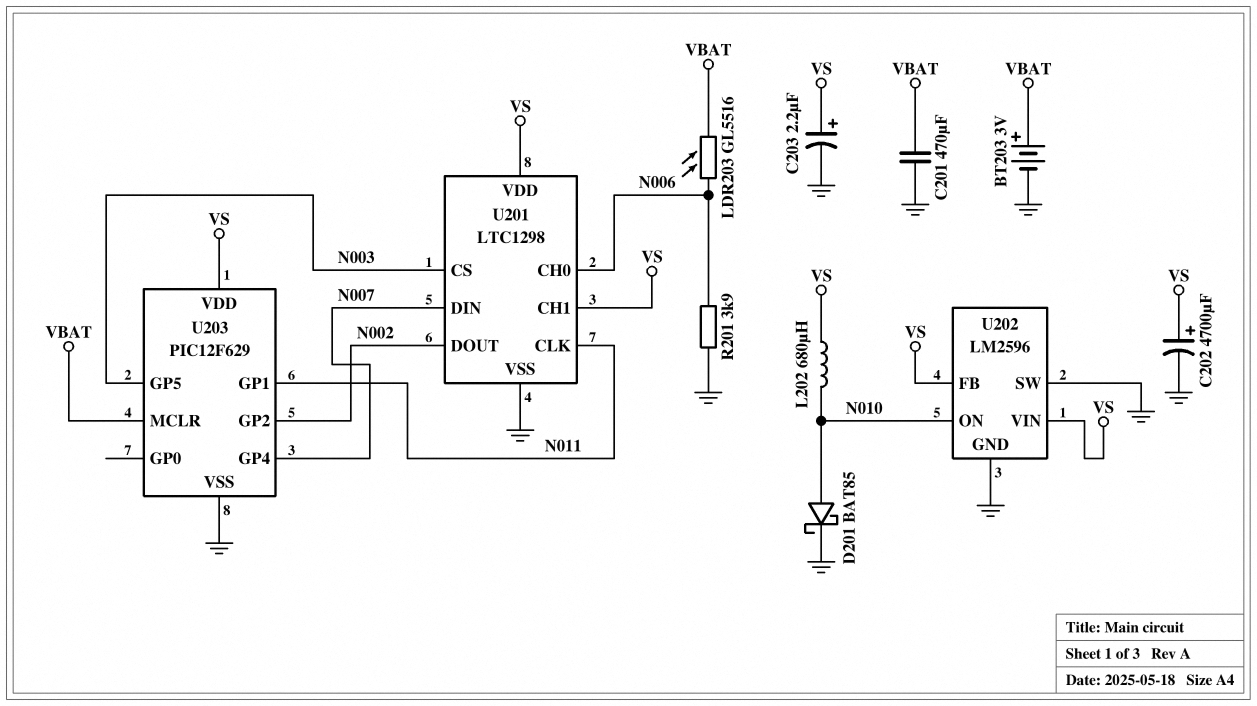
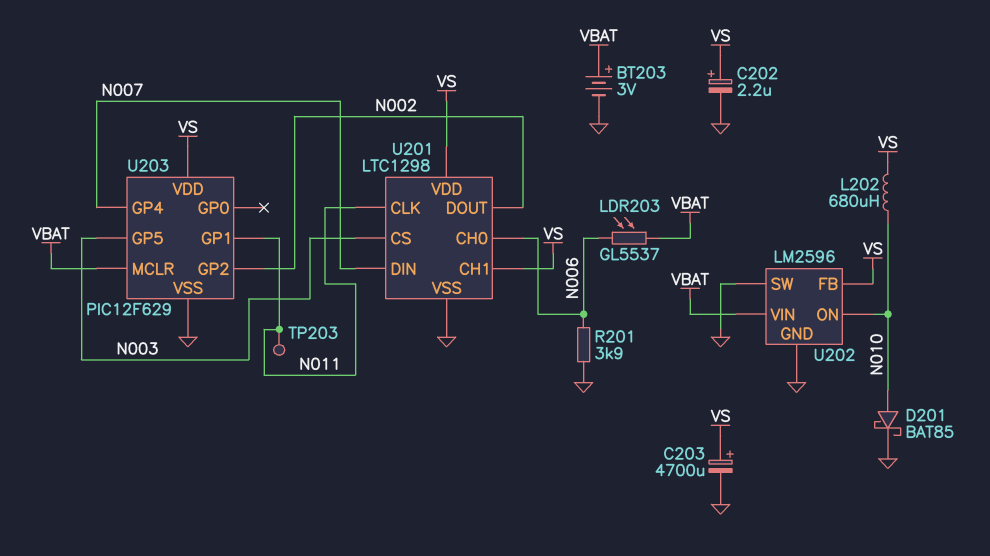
C201: 470uF (GND, VBAT) -> none
C202: 4700uF (plus VS, minus GND) -> 2.2uF (plus VS, minus GND)
C203: 2.2uF (plus VS, minus GND) -> 4700uF (plus VS, minus GND)
LDR203: GL5516 (N006, VBAT) -> GL5537 (N006, VBAT)
TP203: none -> test point (N011)
U202 pin VIN: VS -> VBAT

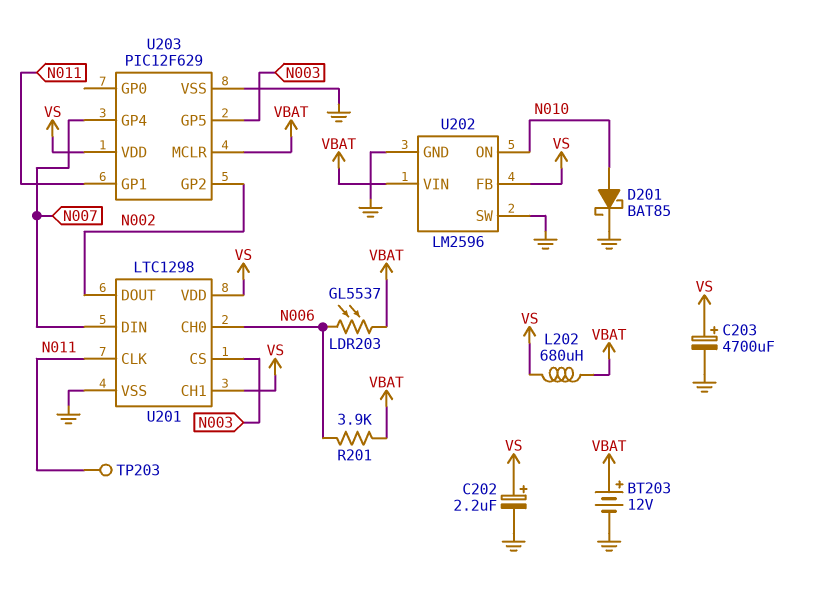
BT203: 3V (plus VBAT, minus GND) -> 12V (plus VBAT, minus GND)
L202: 680uH (N010, VS) -> 680uH (VBAT, VS)
R201: 3.9k (GND, N006) -> 3.9k (N006, VBAT)

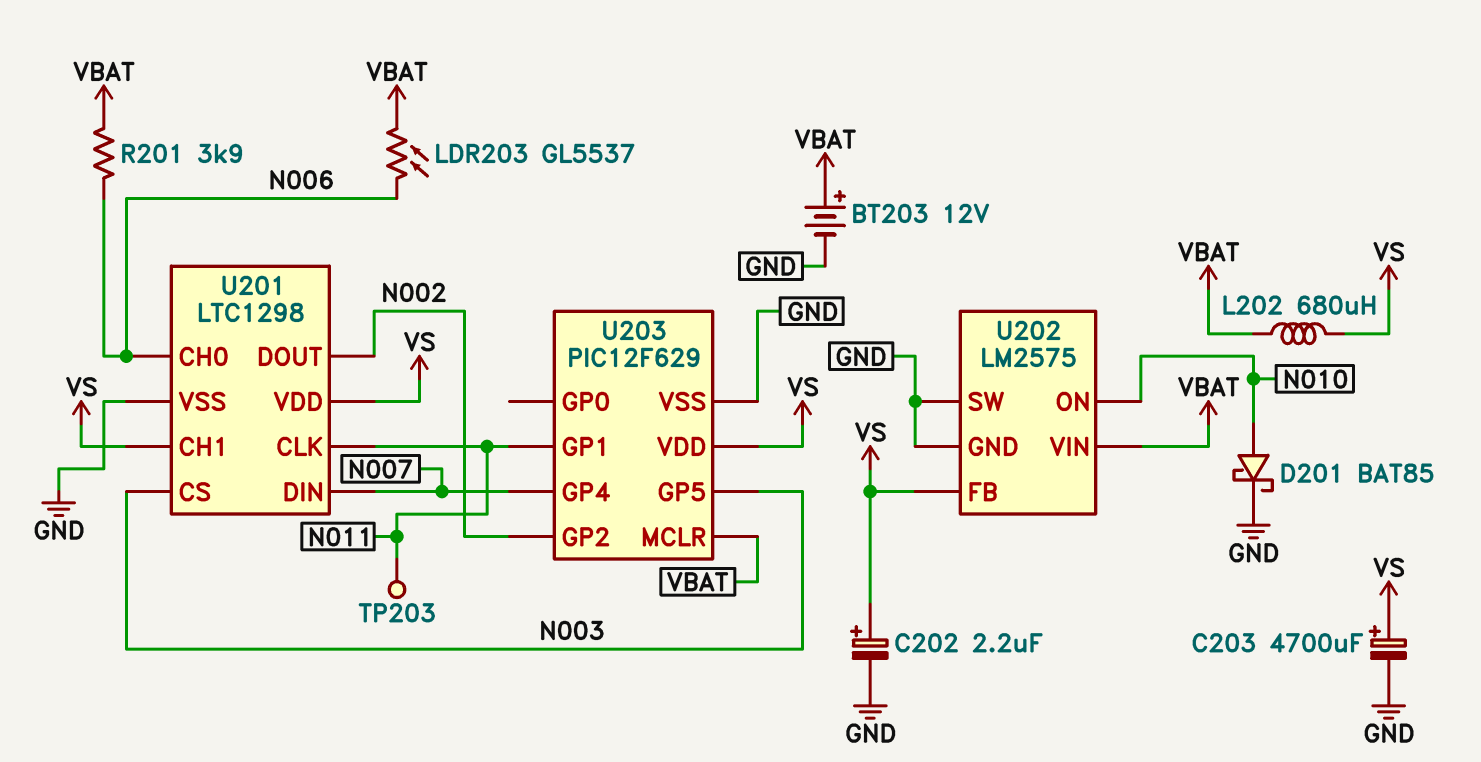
U202: LM2596 -> LM2575

